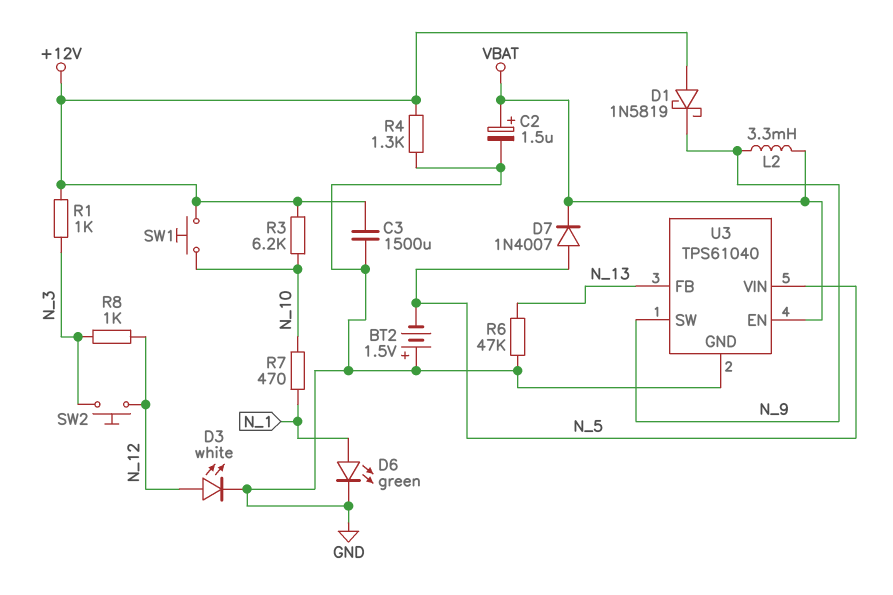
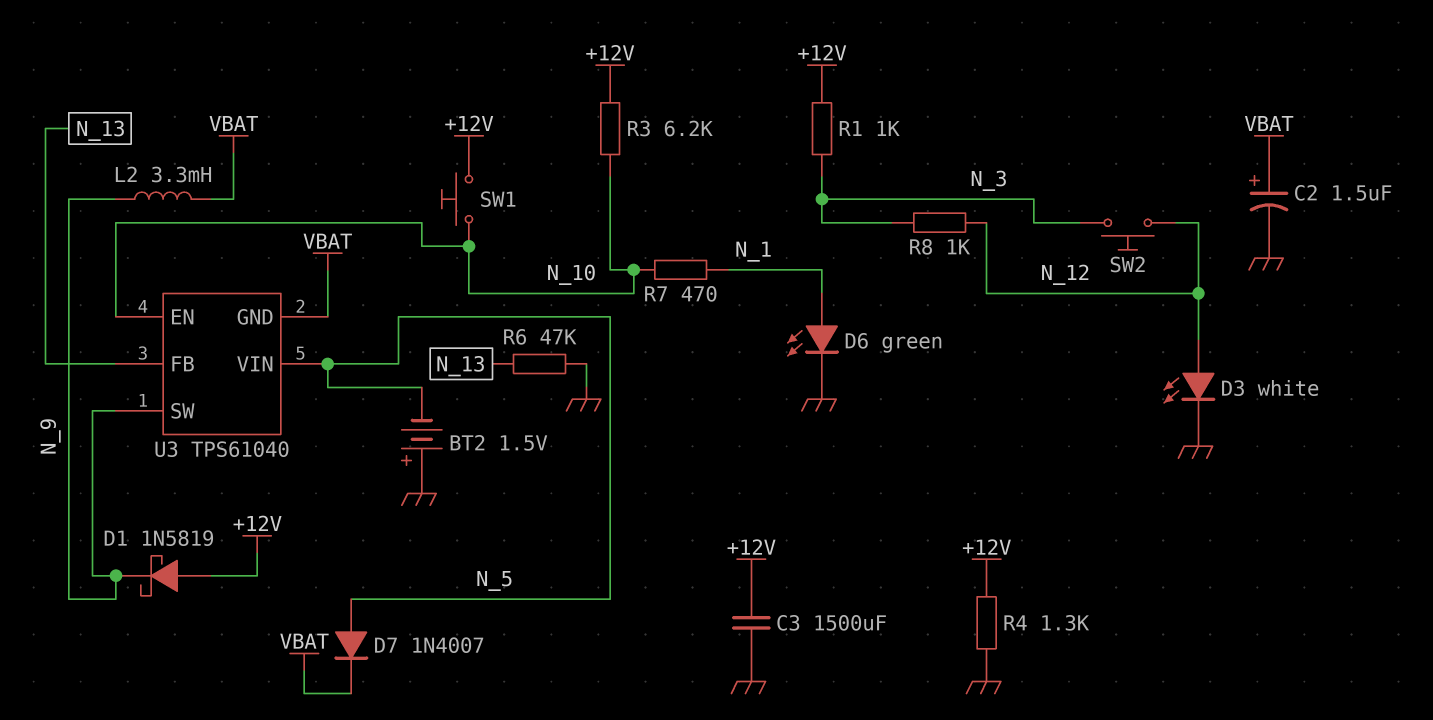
U3 pin EN: VBAT -> N_10
U3 pin GND: GND -> VBAT

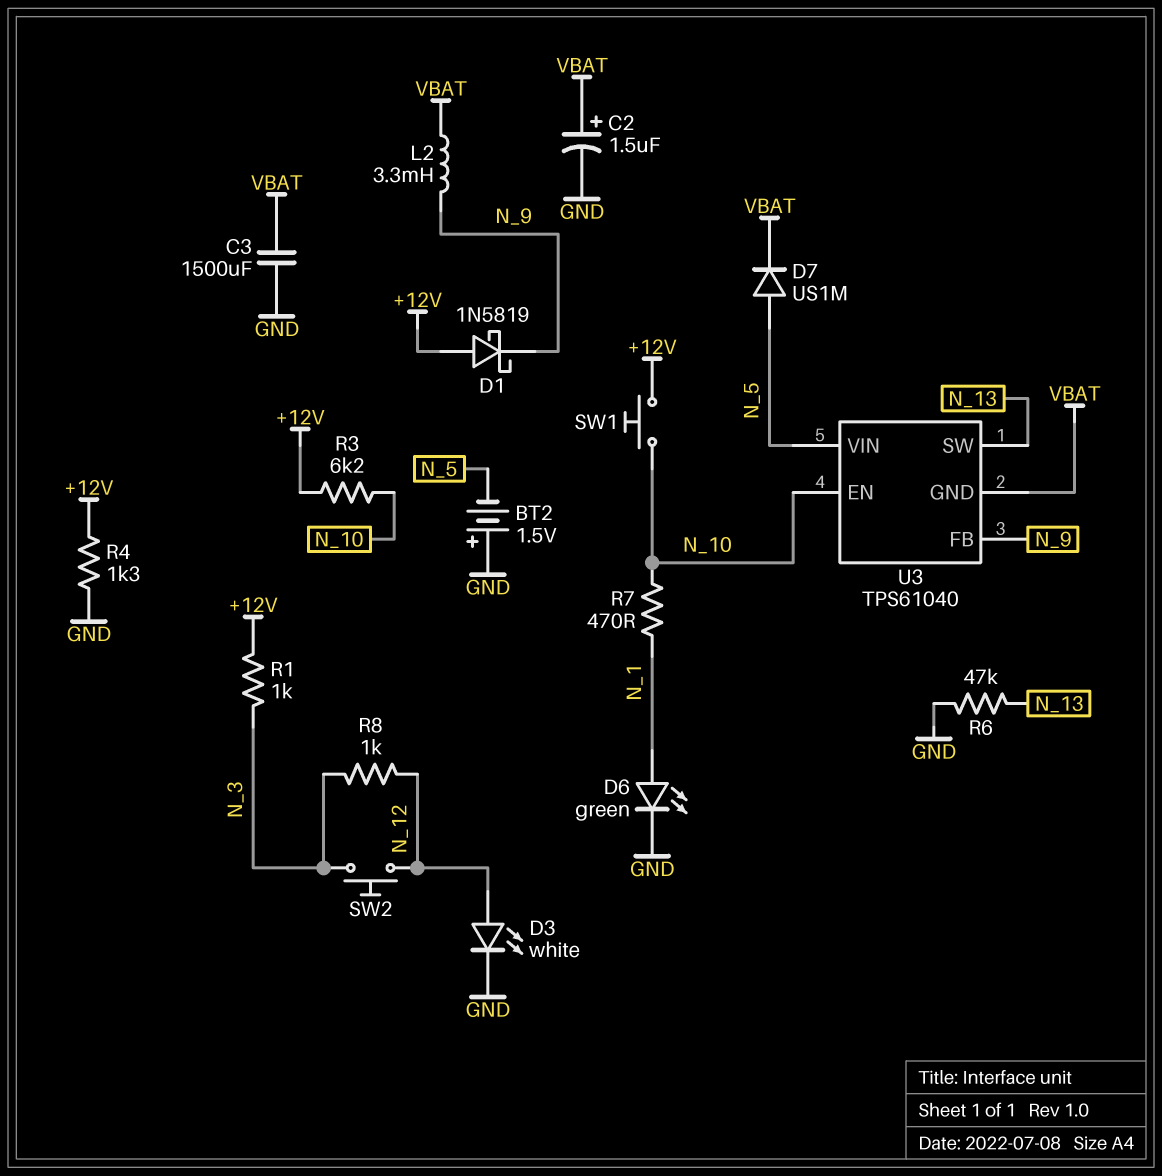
C3: 1500uF (+12V, GND) -> 1500uF (GND, VBAT)
D7: diode 1N4007 (A N_5, K VBAT) -> diode US1M (A N_5, K VBAT)
U3 pin FB: N_13 -> N_9
U3 pin SW: N_9 -> N_13

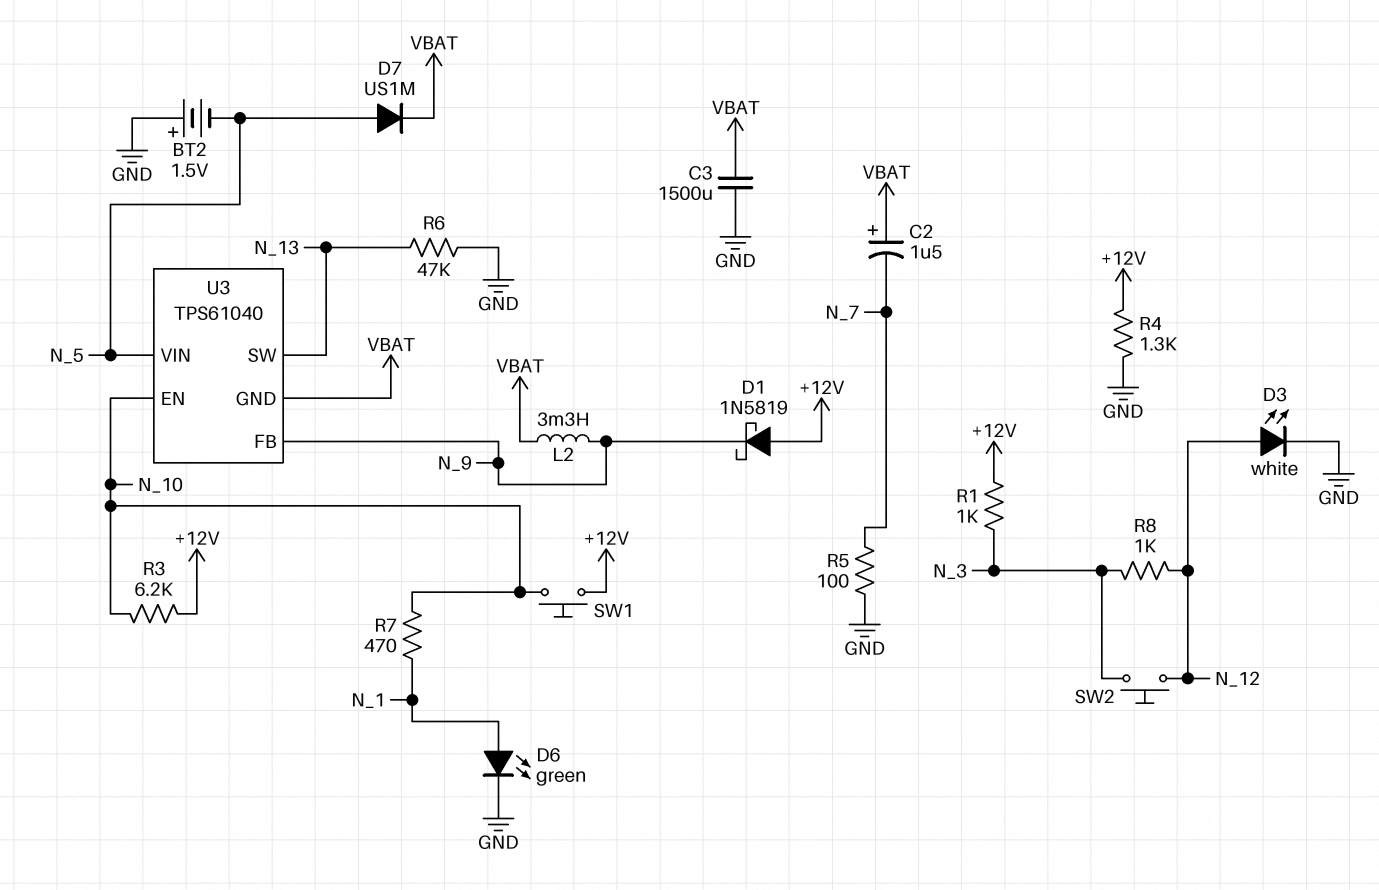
C2: 1.5uF (plus VBAT, minus GND) -> 1.5uF (plus VBAT, minus N_7)
R5: none -> 100 (GND, N_7)

